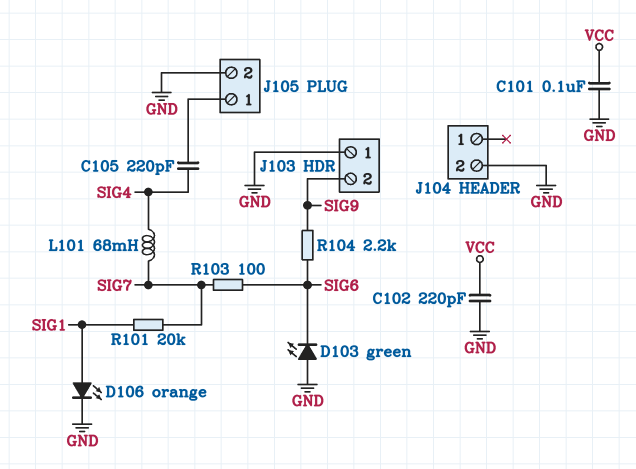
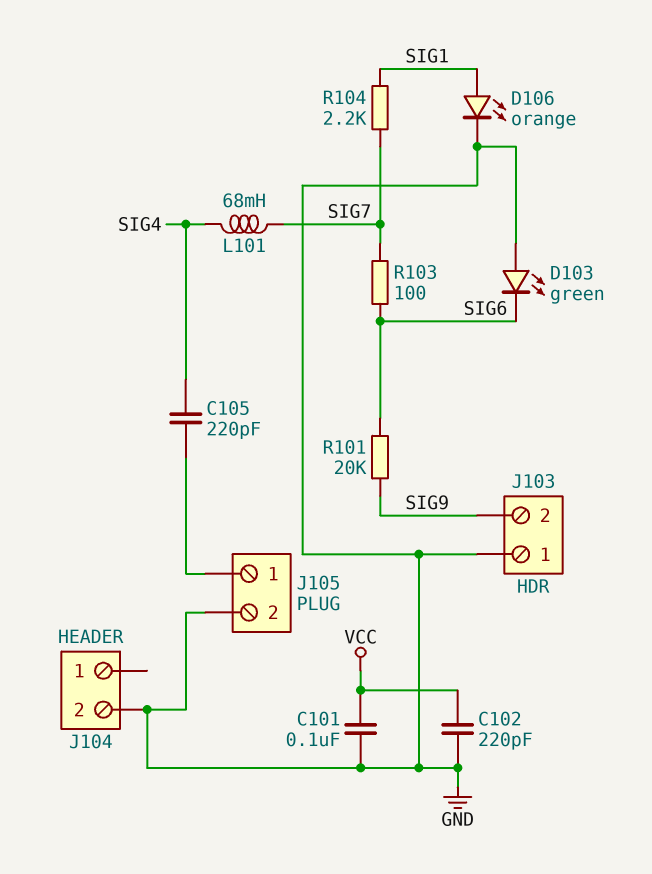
R101: 20k (SIG1, SIG7) -> 20k (SIG6, SIG9)
R104: 2.2k (SIG6, SIG9) -> 2.2k (SIG1, SIG7)

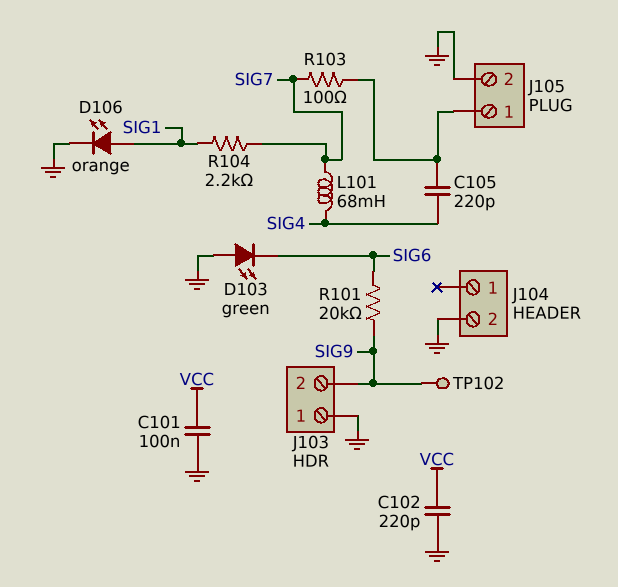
R103: 100 (SIG6, SIG7) -> 100 (J105/1, SIG7)
TP102: none -> test point (SIG9)

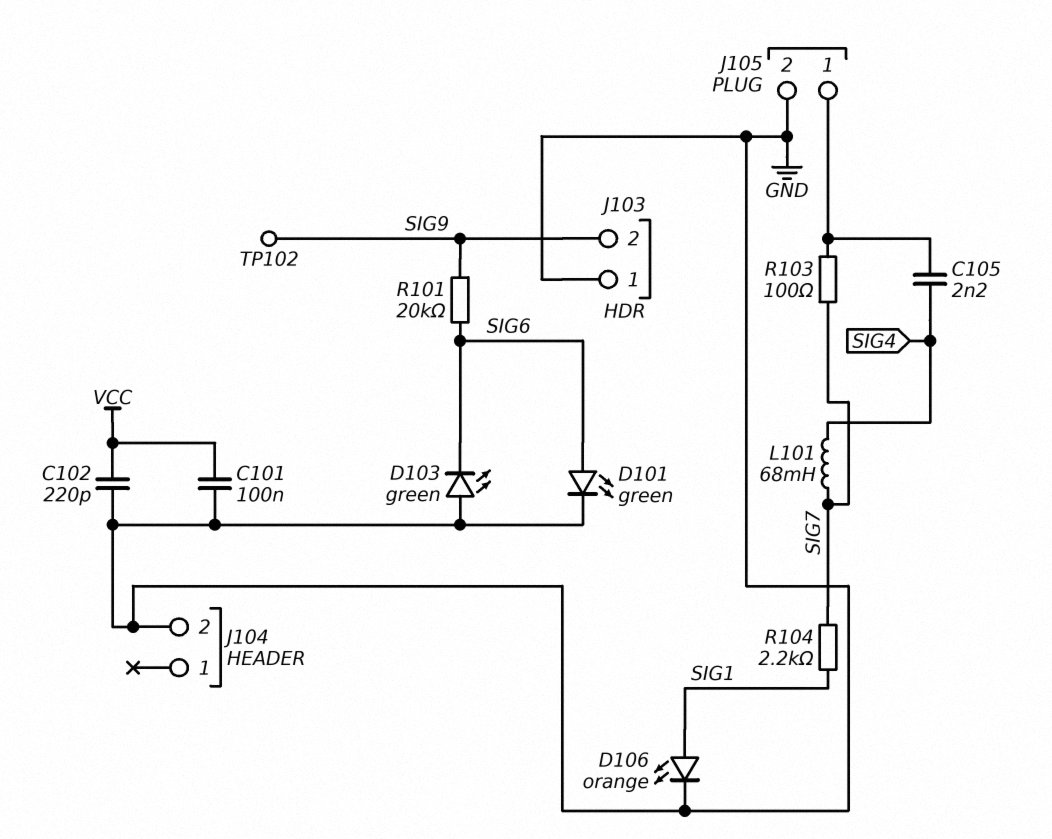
C105: 220pF (J105/1, SIG4) -> 2.2nF (J105/1, SIG4)
D101: none -> LED green (A SIG6, K GND)

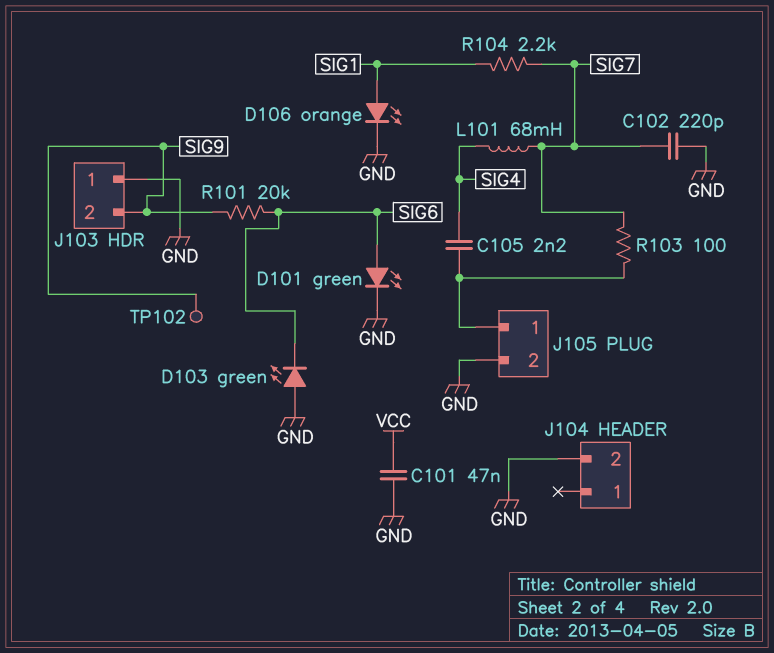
C101: 100nF (GND, VCC) -> 47nF (GND, VCC)
C102: 220pF (GND, VCC) -> 220pF (GND, SIG7)

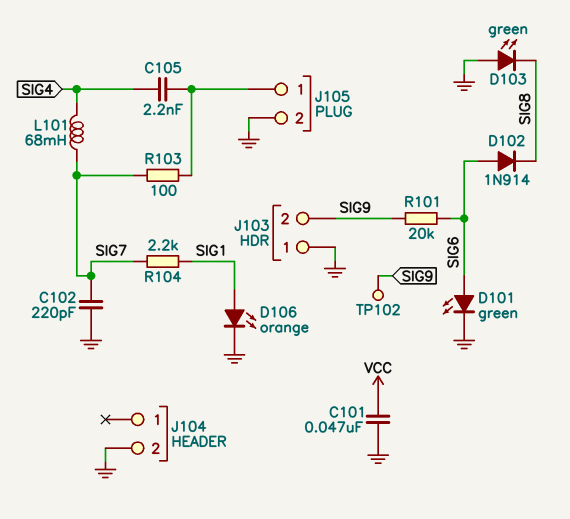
D102: none -> diode 1N914 (A SIG6, K SIG8)
D103: LED green (A GND, K SIG6) -> LED green (A GND, K SIG8)

